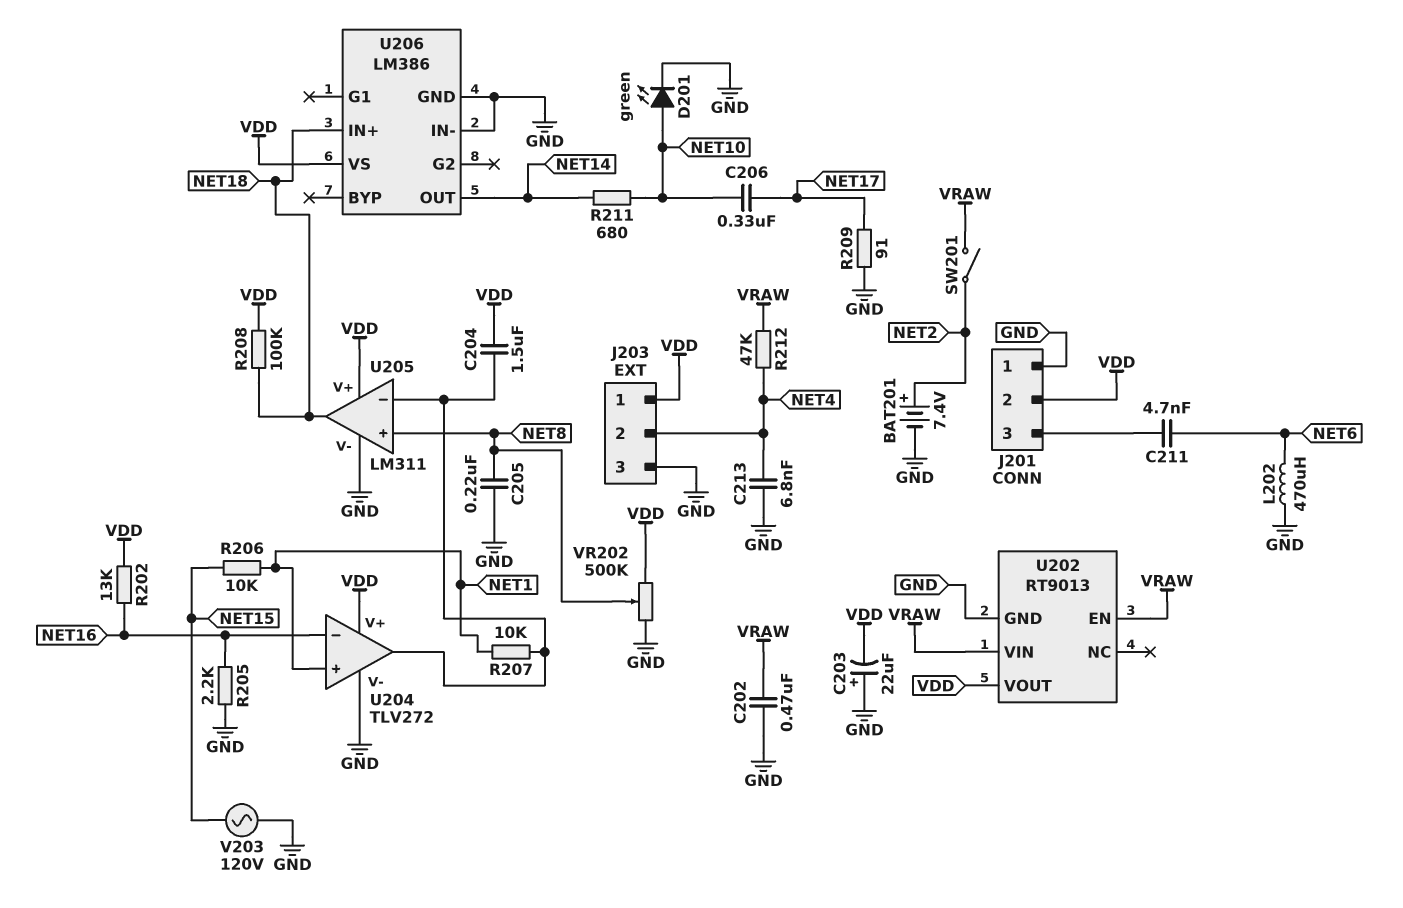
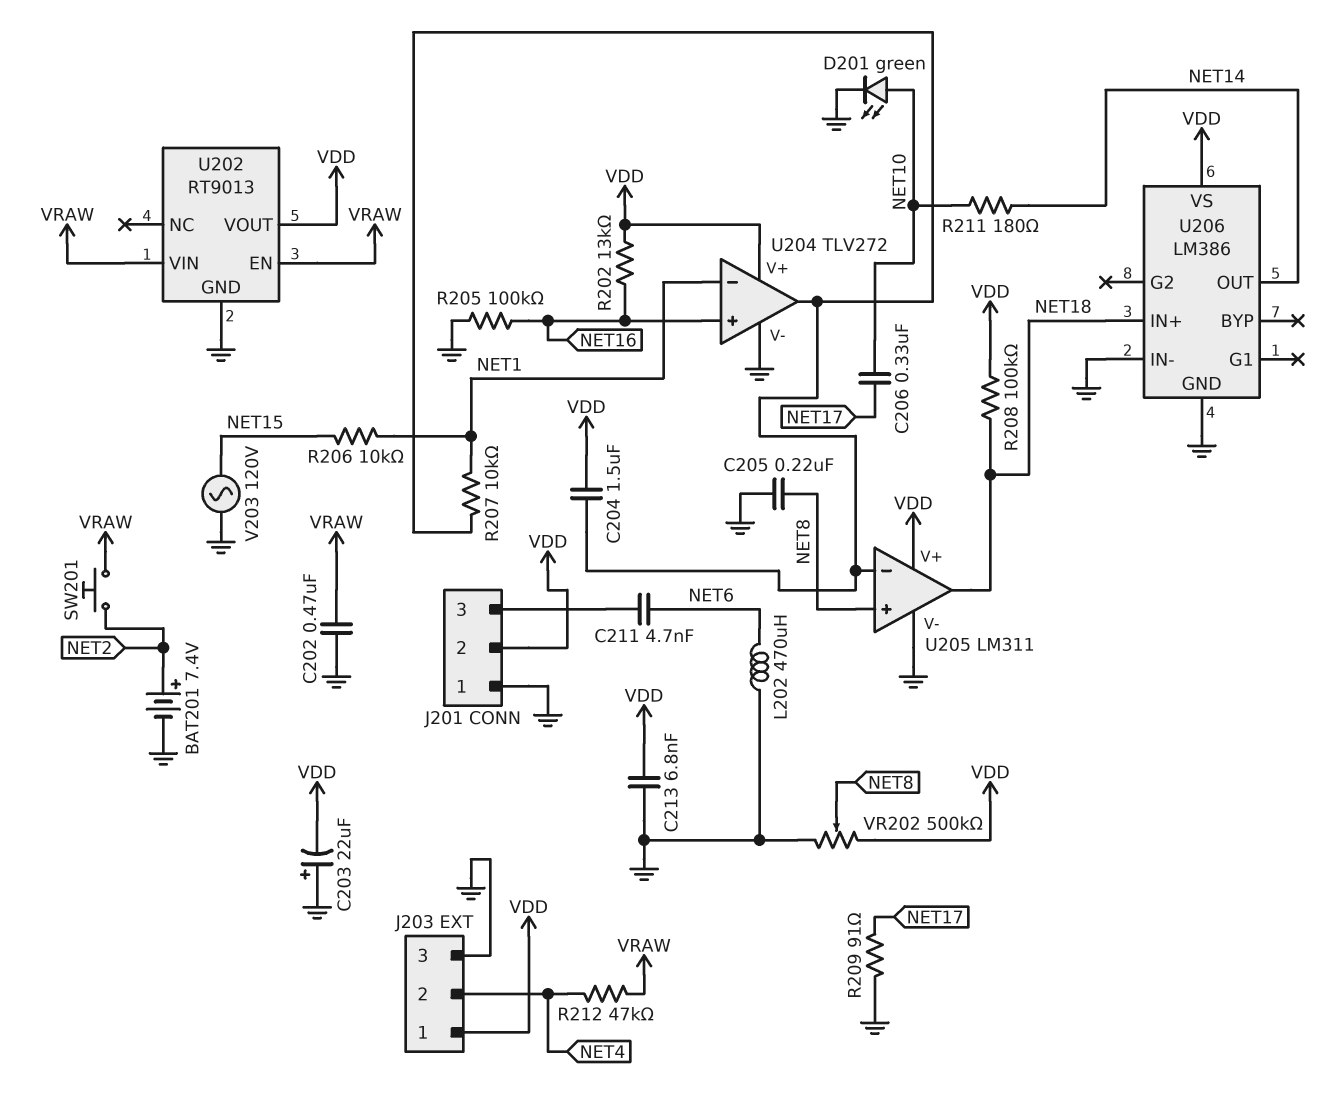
C213: 6.8nF (GND, NET4) -> 6.8nF (GND, VDD)
R205: 2.2k (GND, NET16) -> 100k (GND, NET16)
R211: 680 (NET10, NET14) -> 180 (NET10, NET14)
SW201: switch (NET2, VRAW) -> button (NET2, VRAW)
U204 pin in+: NET1 -> NET16
U204 pin in-: NET16 -> NET1

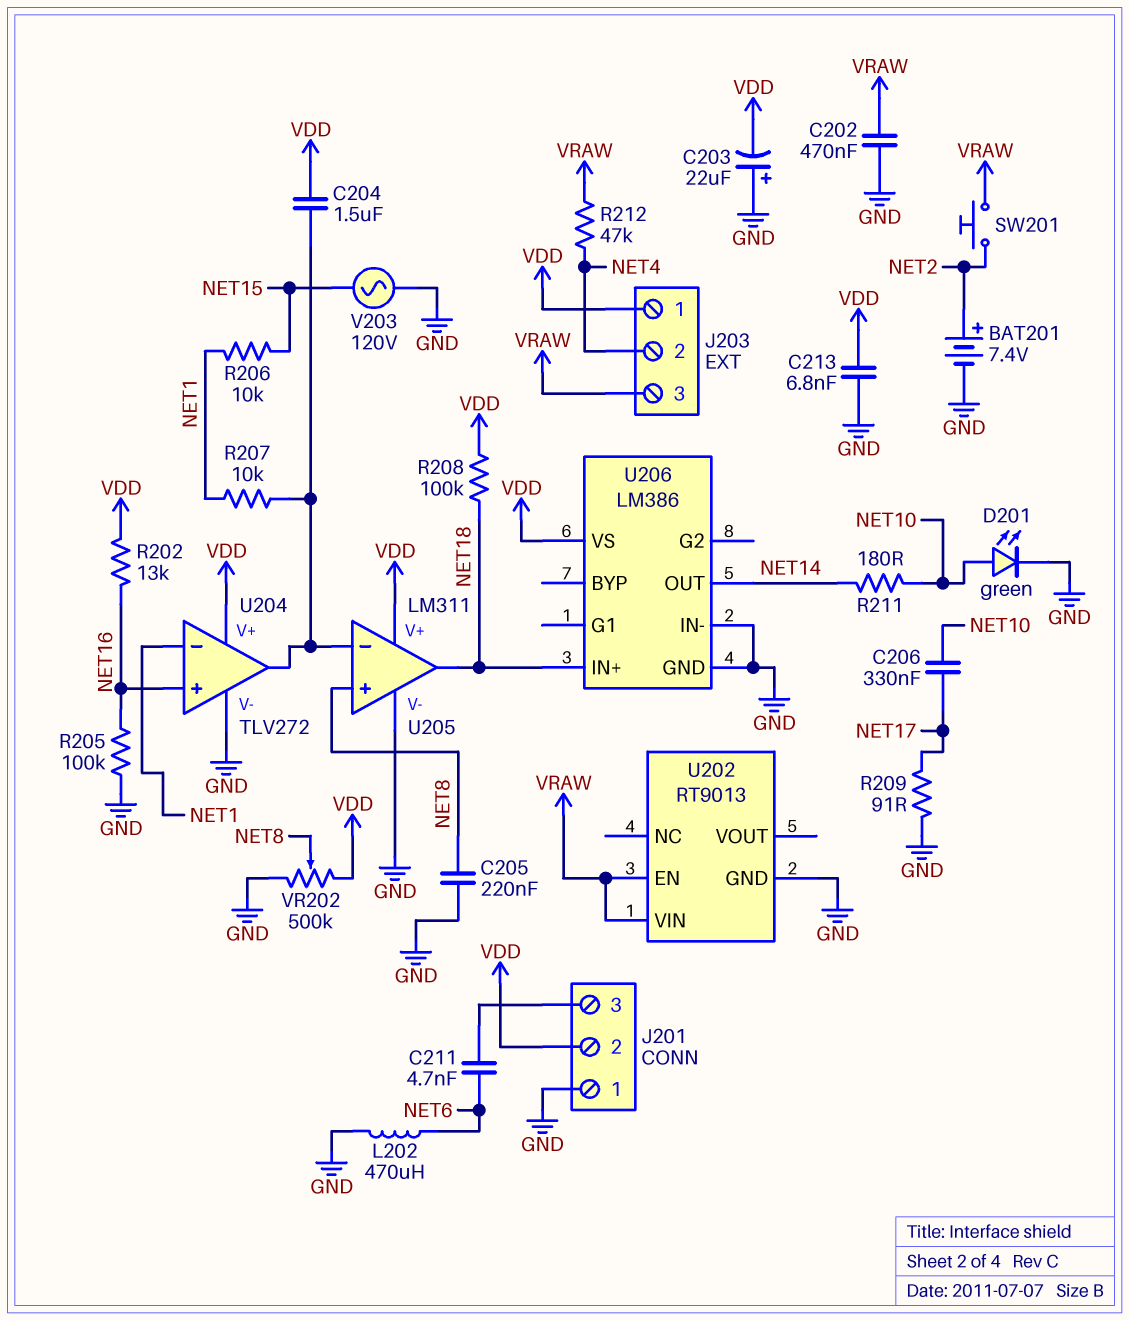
J203 pin 3: GND -> VRAW
U202 pin VOUT: VDD -> none

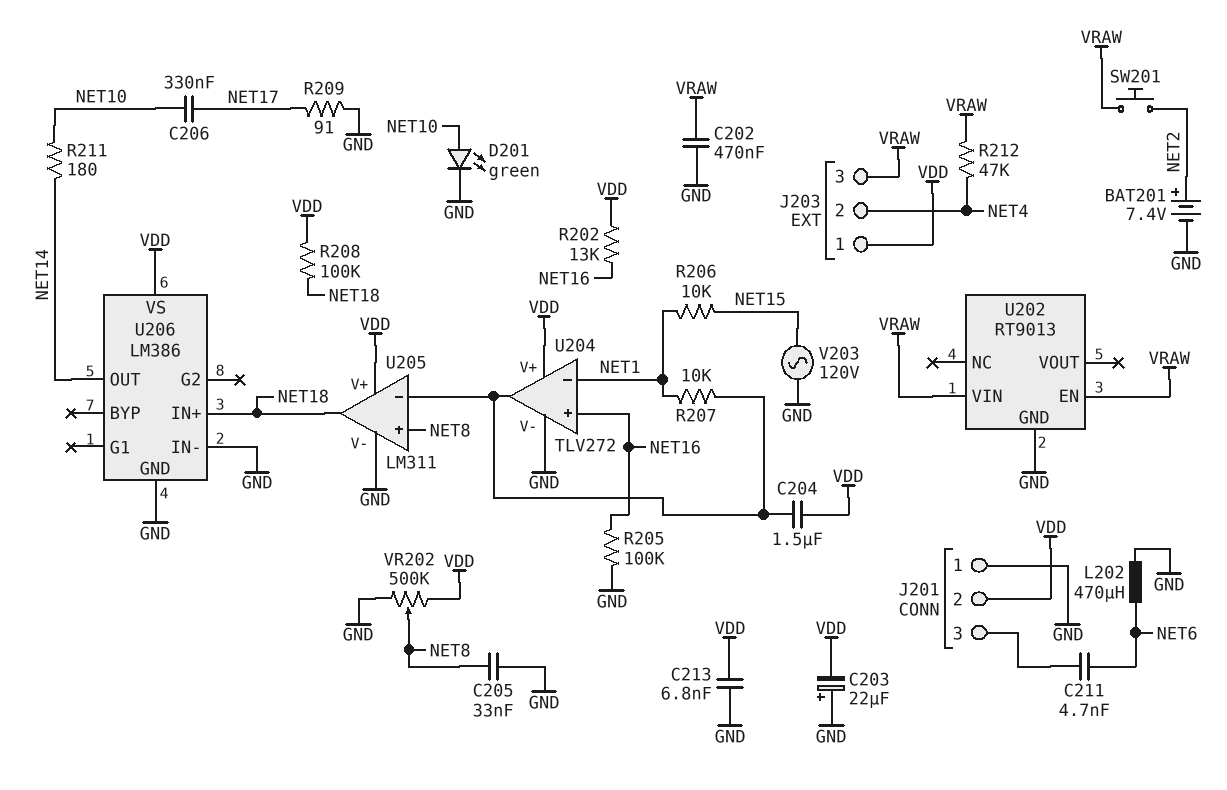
C205: 220nF (GND, NET8) -> 33nF (GND, NET8)

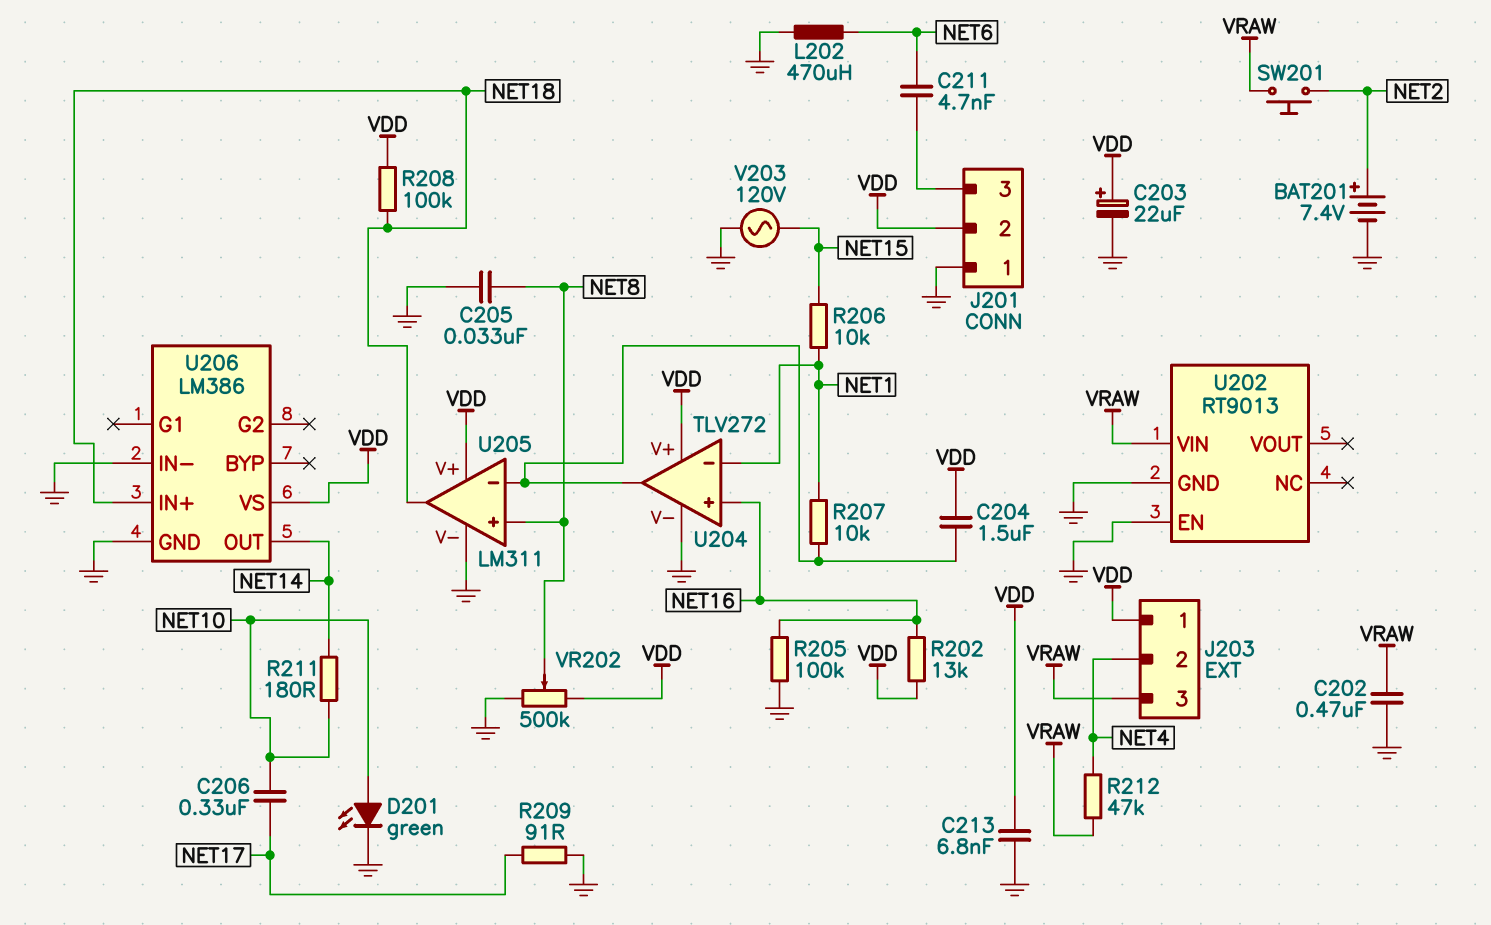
C203: 22uF (plus GND, minus VDD) -> 22uF (plus VDD, minus GND)
U202 pin EN: VRAW -> GND

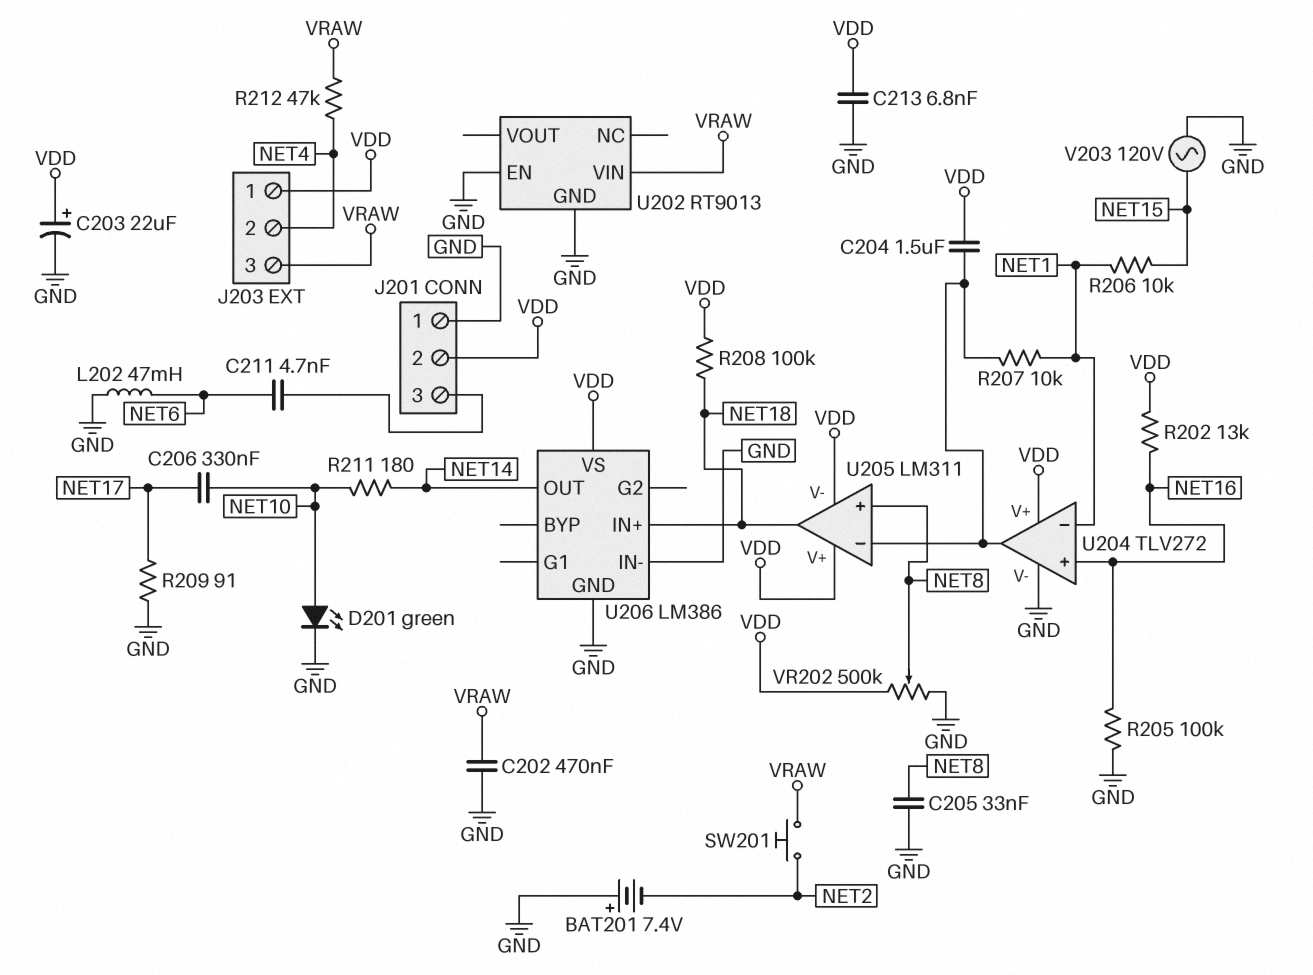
BAT201: 7.4V (plus NET2, minus GND) -> 7.4V (plus GND, minus NET2)
L202: 470uH (GND, NET6) -> 47mH (GND, NET6)
U205 pin V-: GND -> VDD

